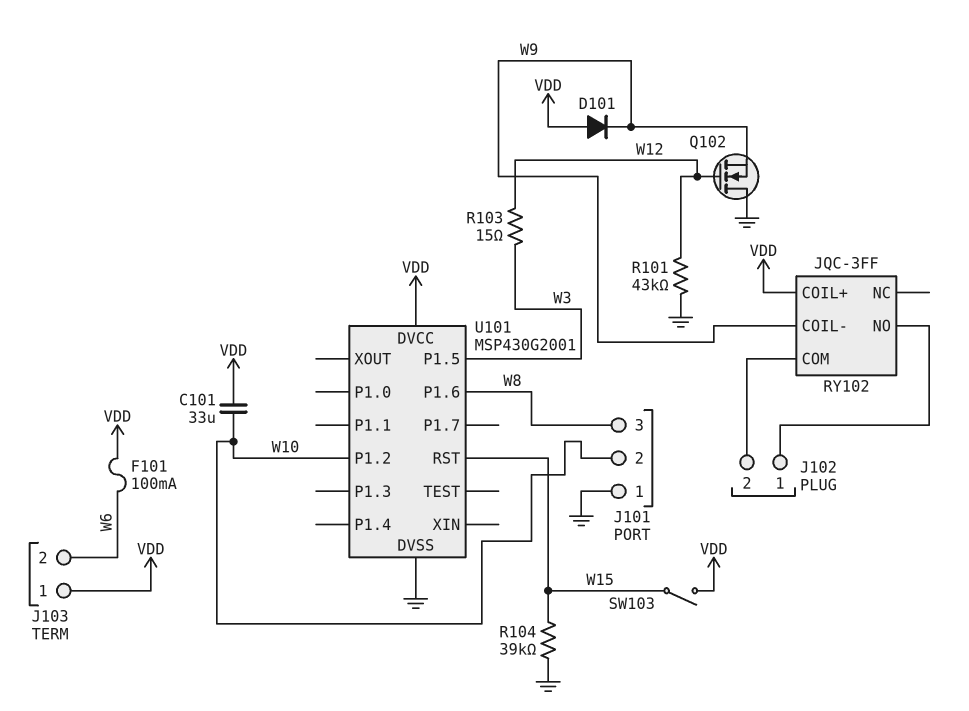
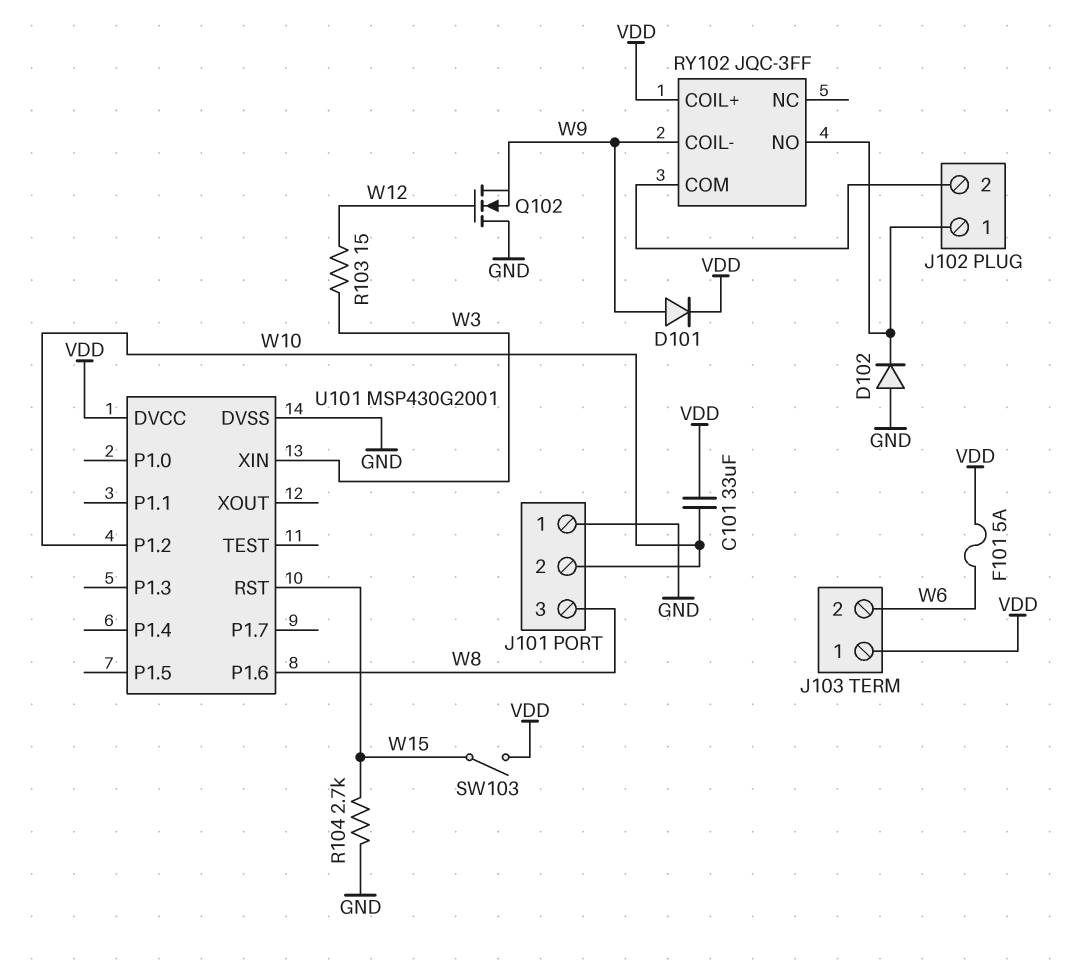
D101: diode (A VDD, K W9) -> diode (A W9, K VDD)
D102: none -> diode (A GND, K J102/1)
F101: 100mA (VDD, W6) -> 5A (VDD, W6)
R101: 43k (GND, W12) -> none
R104: 39k (GND, W15) -> 2.7k (GND, W15)
U101 pin P1.5: W3 -> none
U101 pin XIN: none -> W3

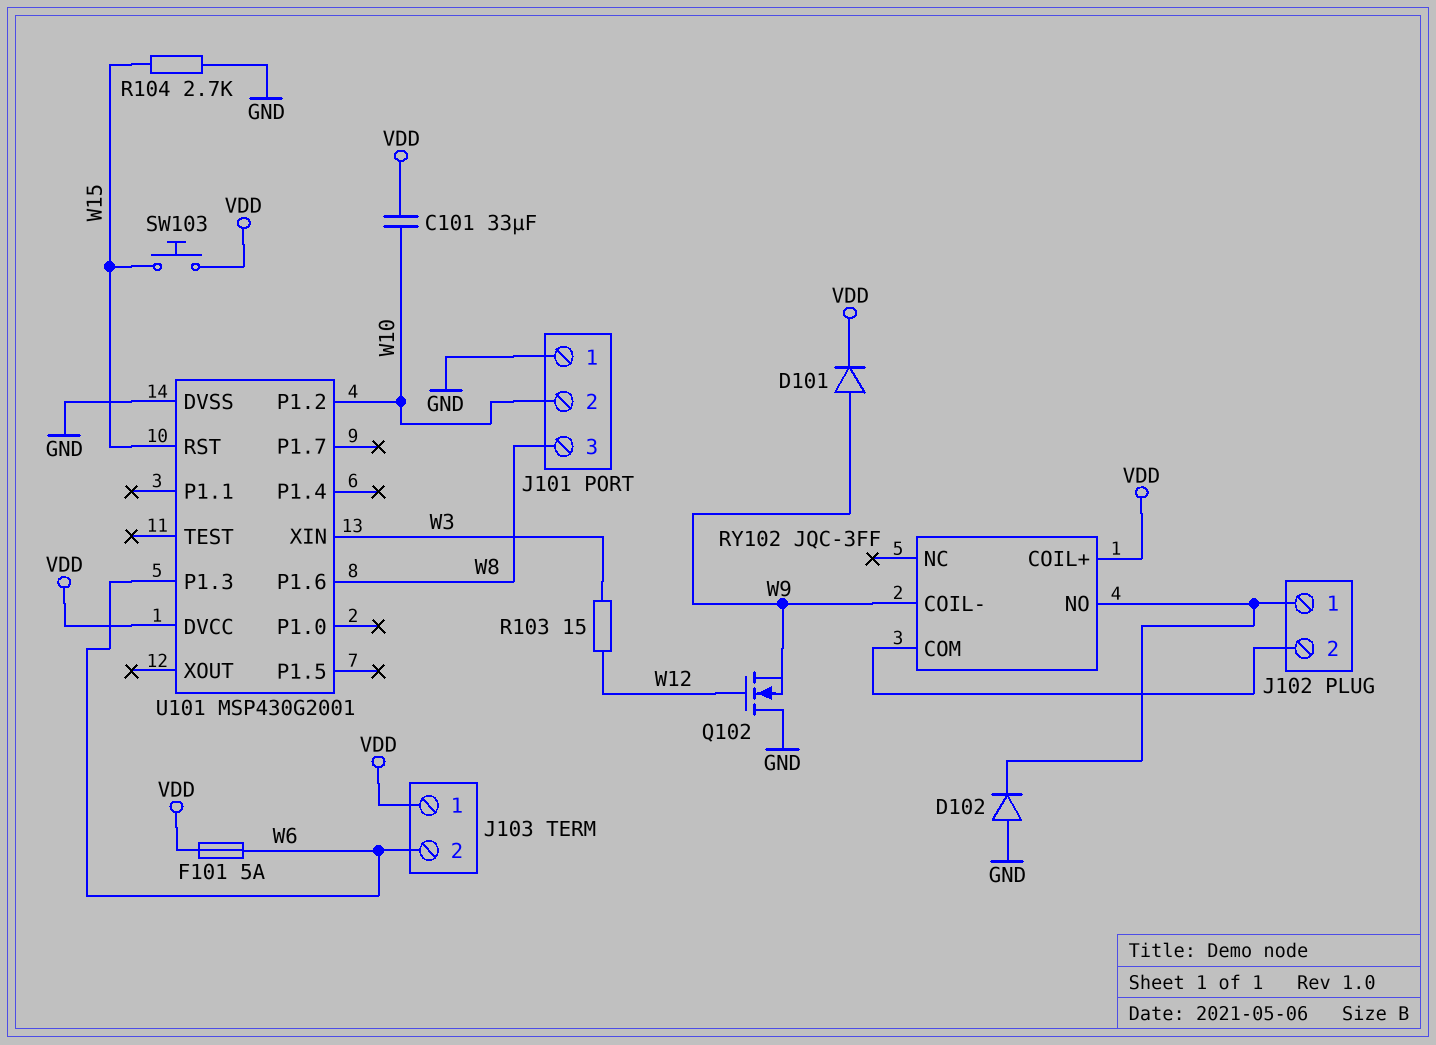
SW103: switch (VDD, W15) -> button (VDD, W15)
U101 pin P1.3: none -> W6

